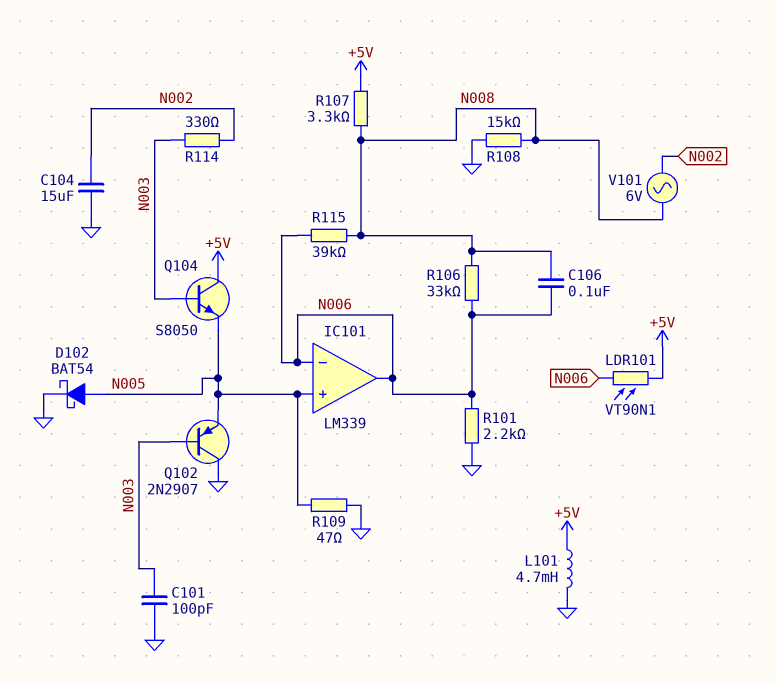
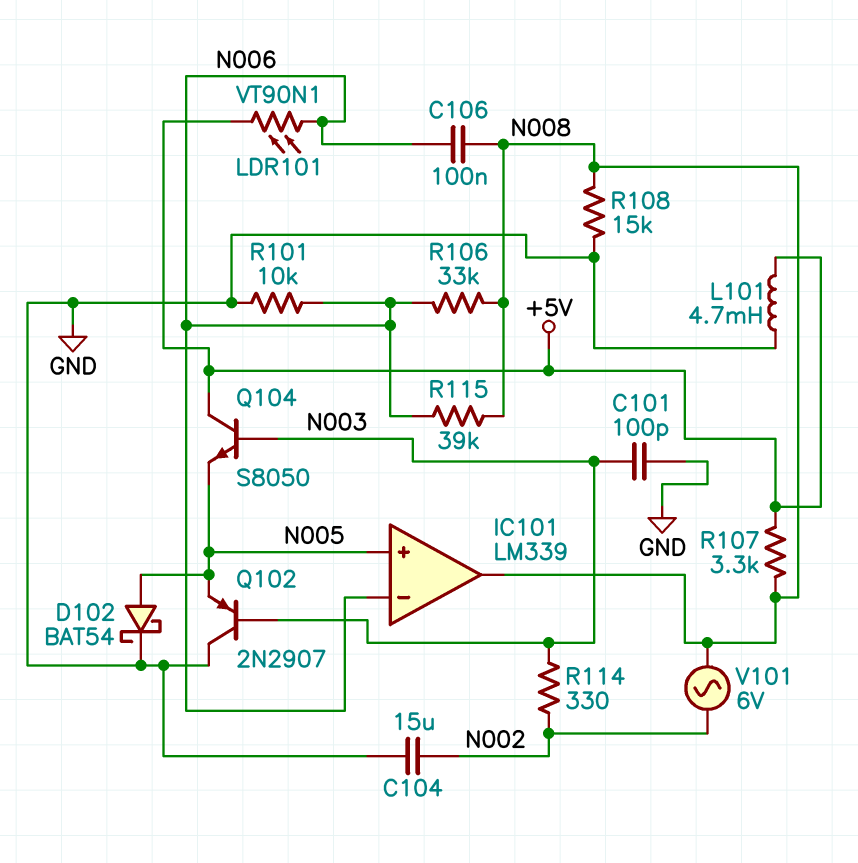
IC101 pin out: N006 -> N008
R101: 2.2k (GND, N006) -> 10k (GND, N006)
R109: 47 (GND, N005) -> none

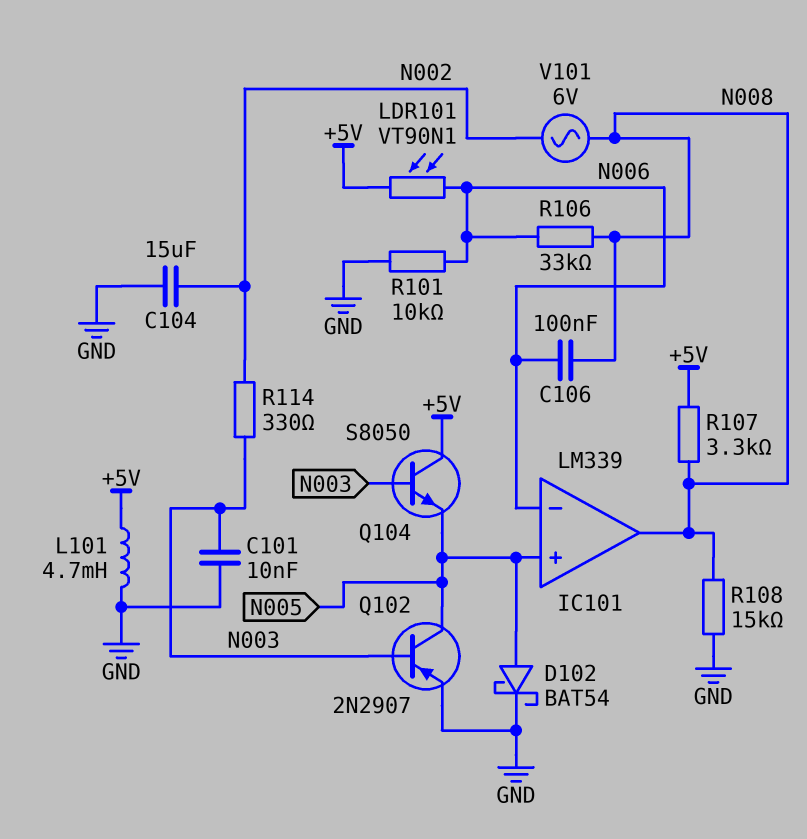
C101: 100pF (GND, N003) -> 10nF (GND, N003)
Q102: PNP 2N2907 (B N003, C GND, E N005) -> PNP 2N2907 (B N003, C N005, E GND)
R115: 39k (N006, N008) -> none

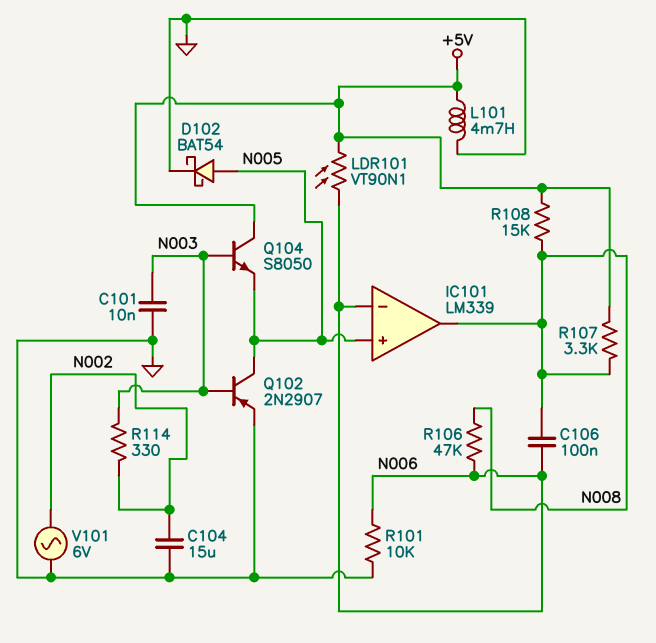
R106: 33k (N006, N008) -> 47k (N006, N008)
R108: 15k (GND, N008) -> 15k (+5V, N008)
V101: AC 6V (N002, N008) -> AC 6V (GND, N002)

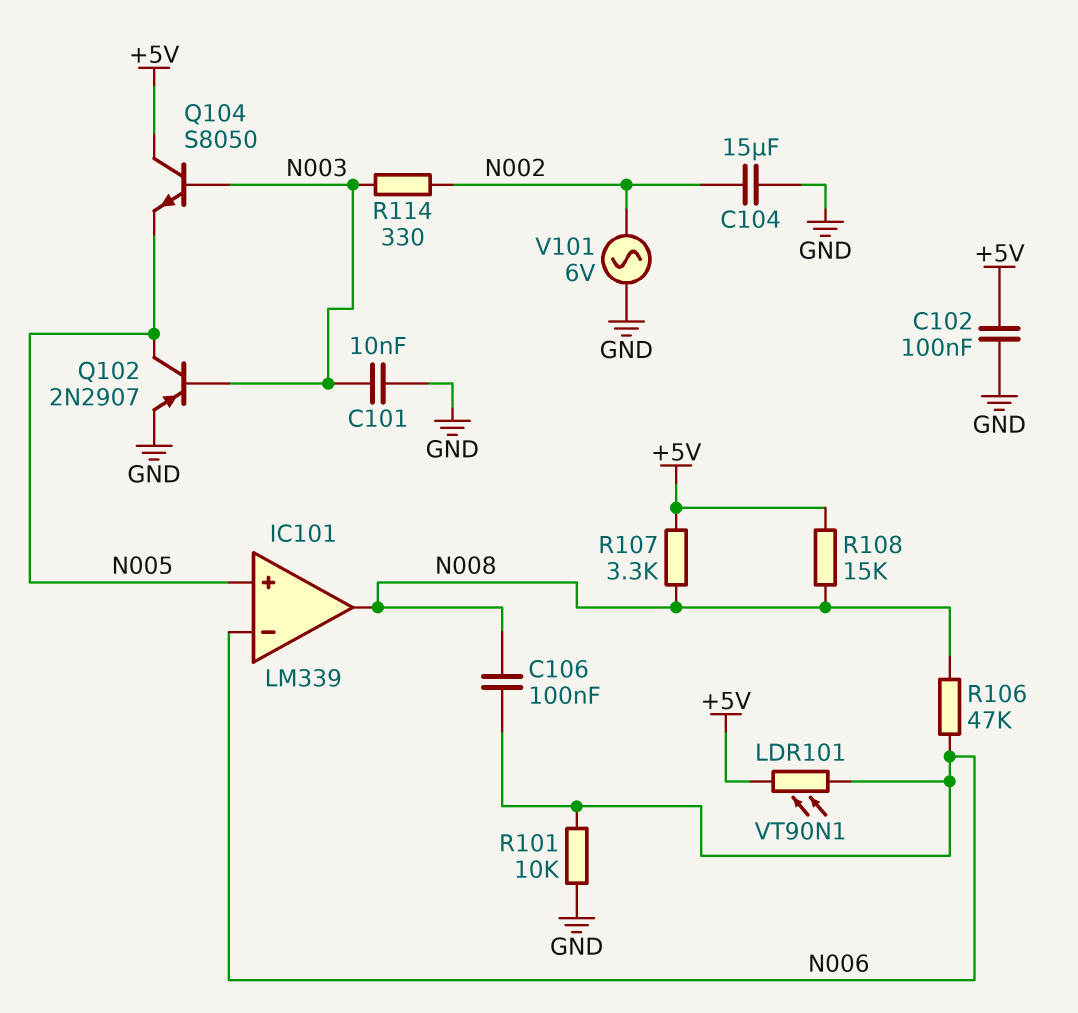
C102: none -> 100nF (+5V, GND)
D102: schottky BAT54 (A N005, K GND) -> none
L101: 4.7mH (+5V, GND) -> none

